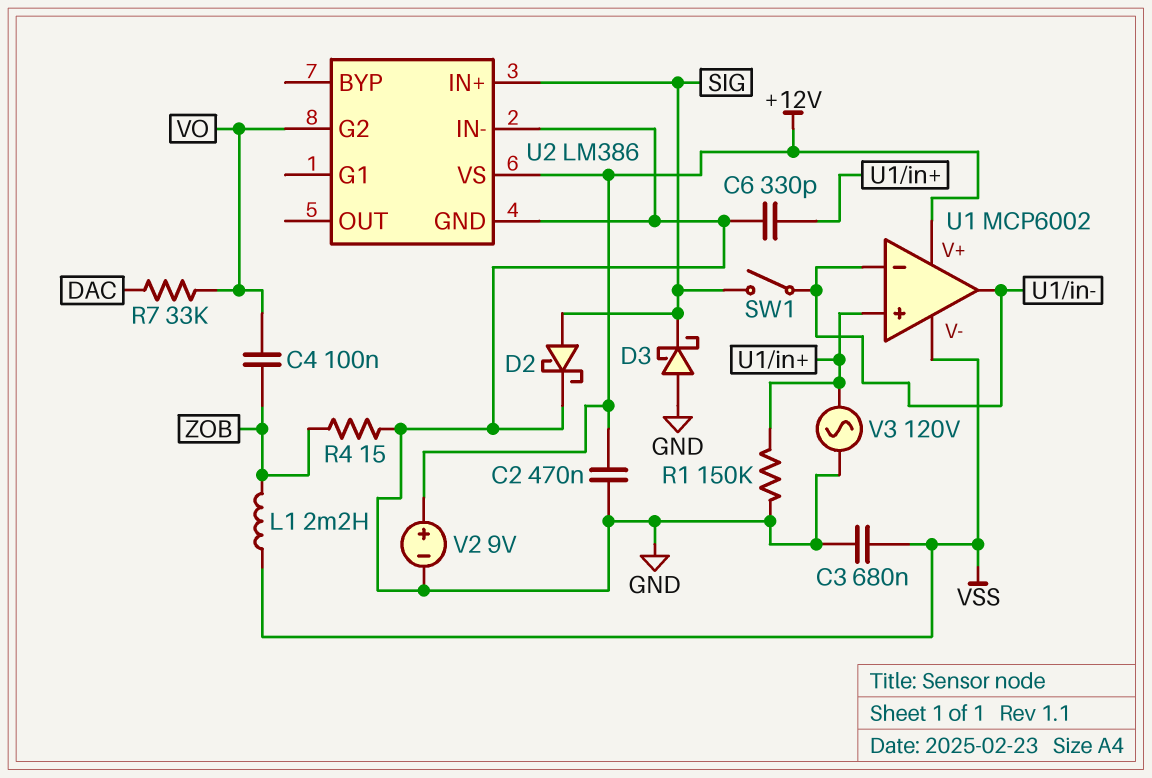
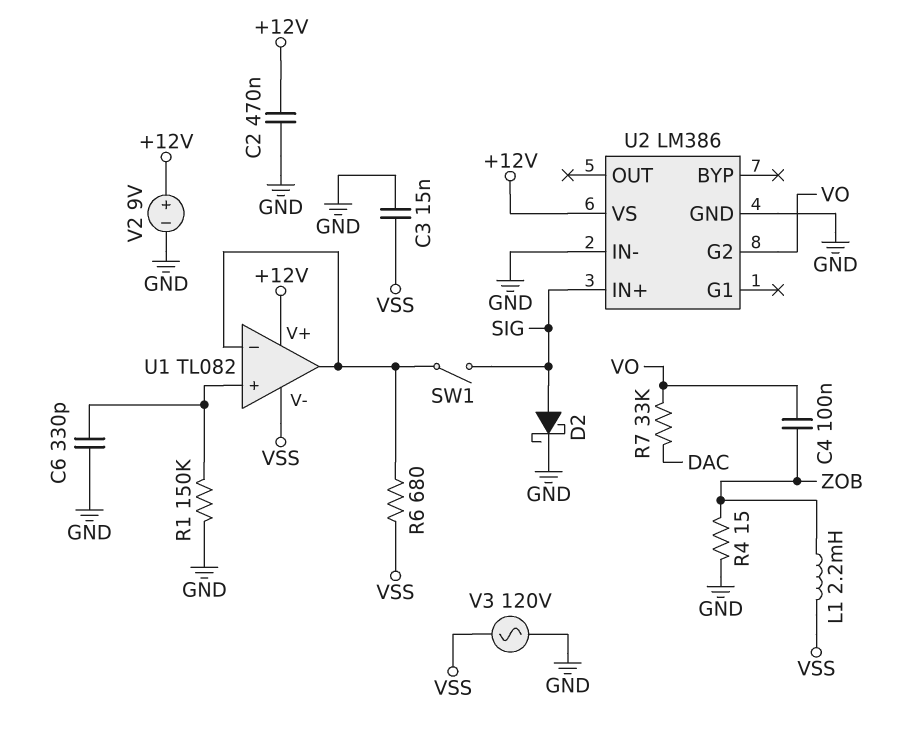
C3: 680nF (GND, VSS) -> 15nF (GND, VSS)
D3: schottky (A GND, K SIG) -> none
R6: none -> 680 (U1/in-, VSS)
U1: MCP6002 -> TL082
V3: AC 120V (GND, U1/in+) -> AC 120V (GND, VSS)

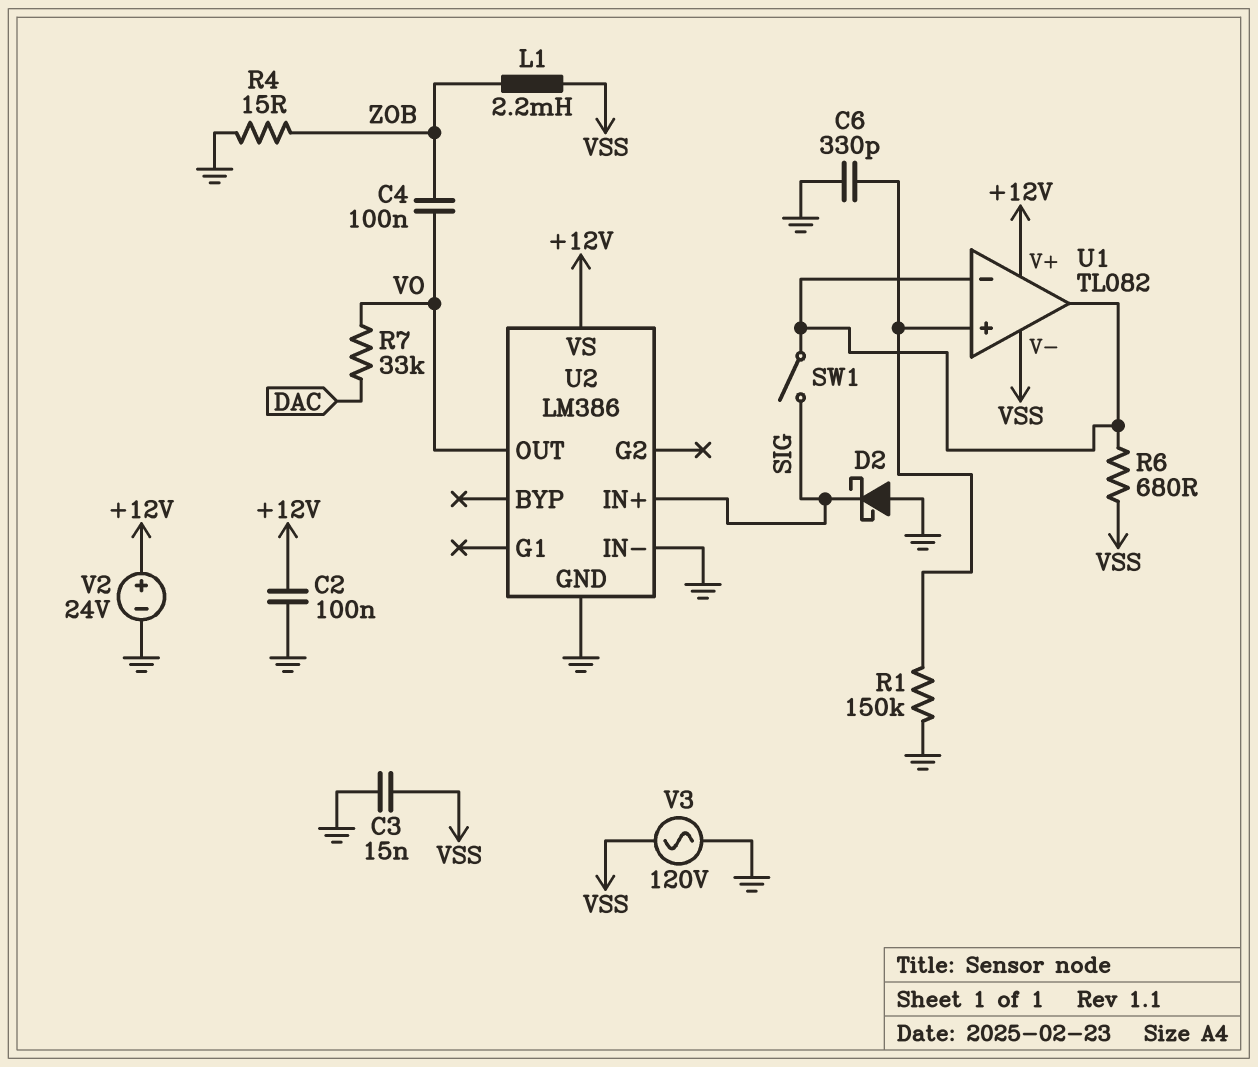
C2: 470nF (+12V, GND) -> 100nF (+12V, GND)
D2: schottky (A SIG, K GND) -> schottky (A GND, K SIG)
U2 pin G2: VO -> none
U2 pin OUT: none -> VO
V2: 9V (plus +12V, minus GND) -> 24V (plus +12V, minus GND)

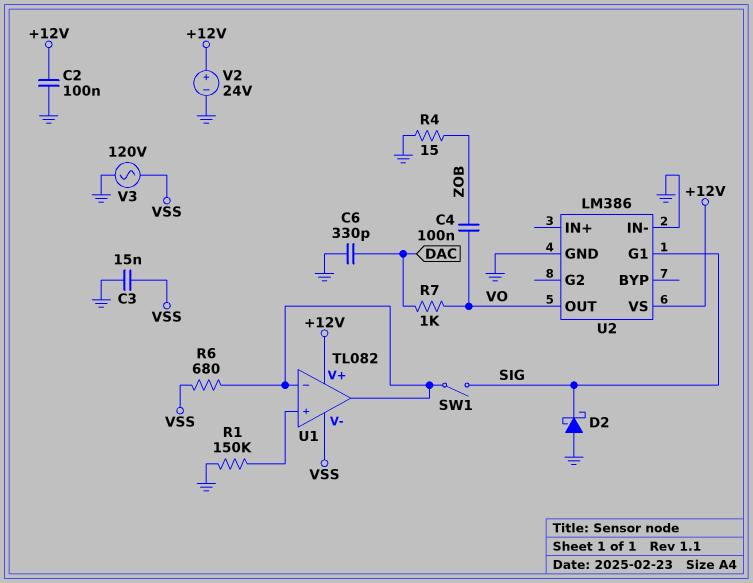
C6: 330pF (GND, U1/in+) -> 330pF (DAC, GND)
L1: 2.2mH (VSS, ZOB) -> none
R7: 33k (DAC, VO) -> 1k (DAC, VO)
U2 pin G1: none -> SIG
U2 pin IN+: SIG -> none

